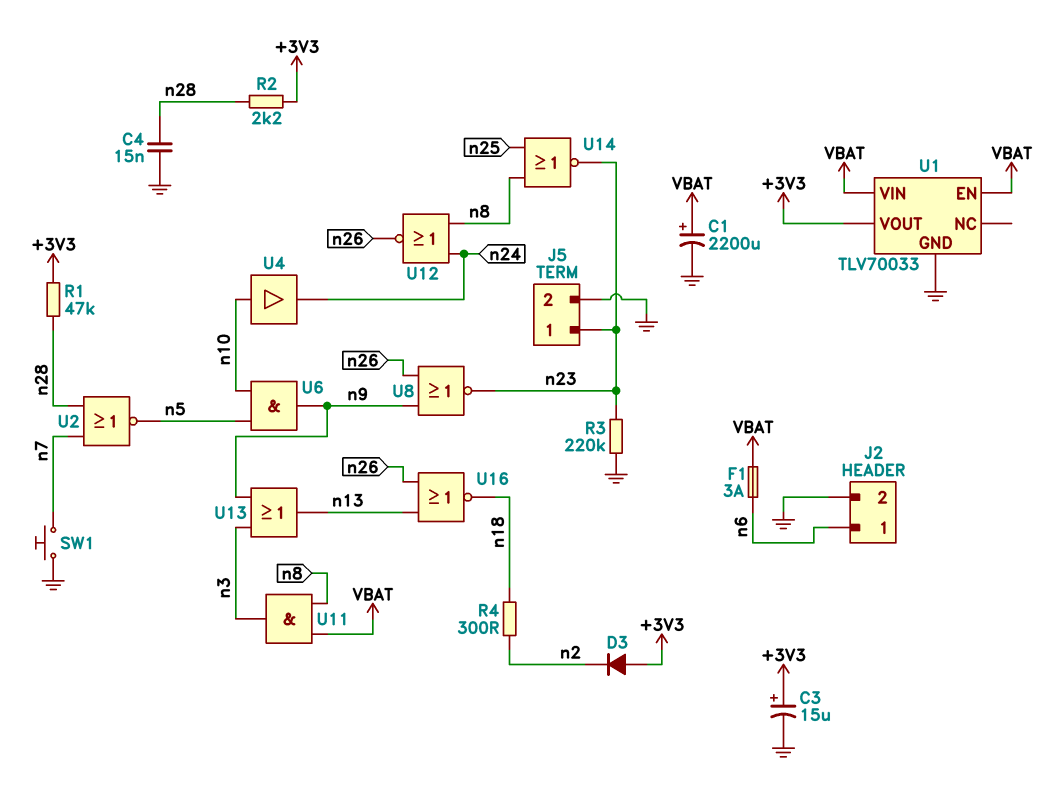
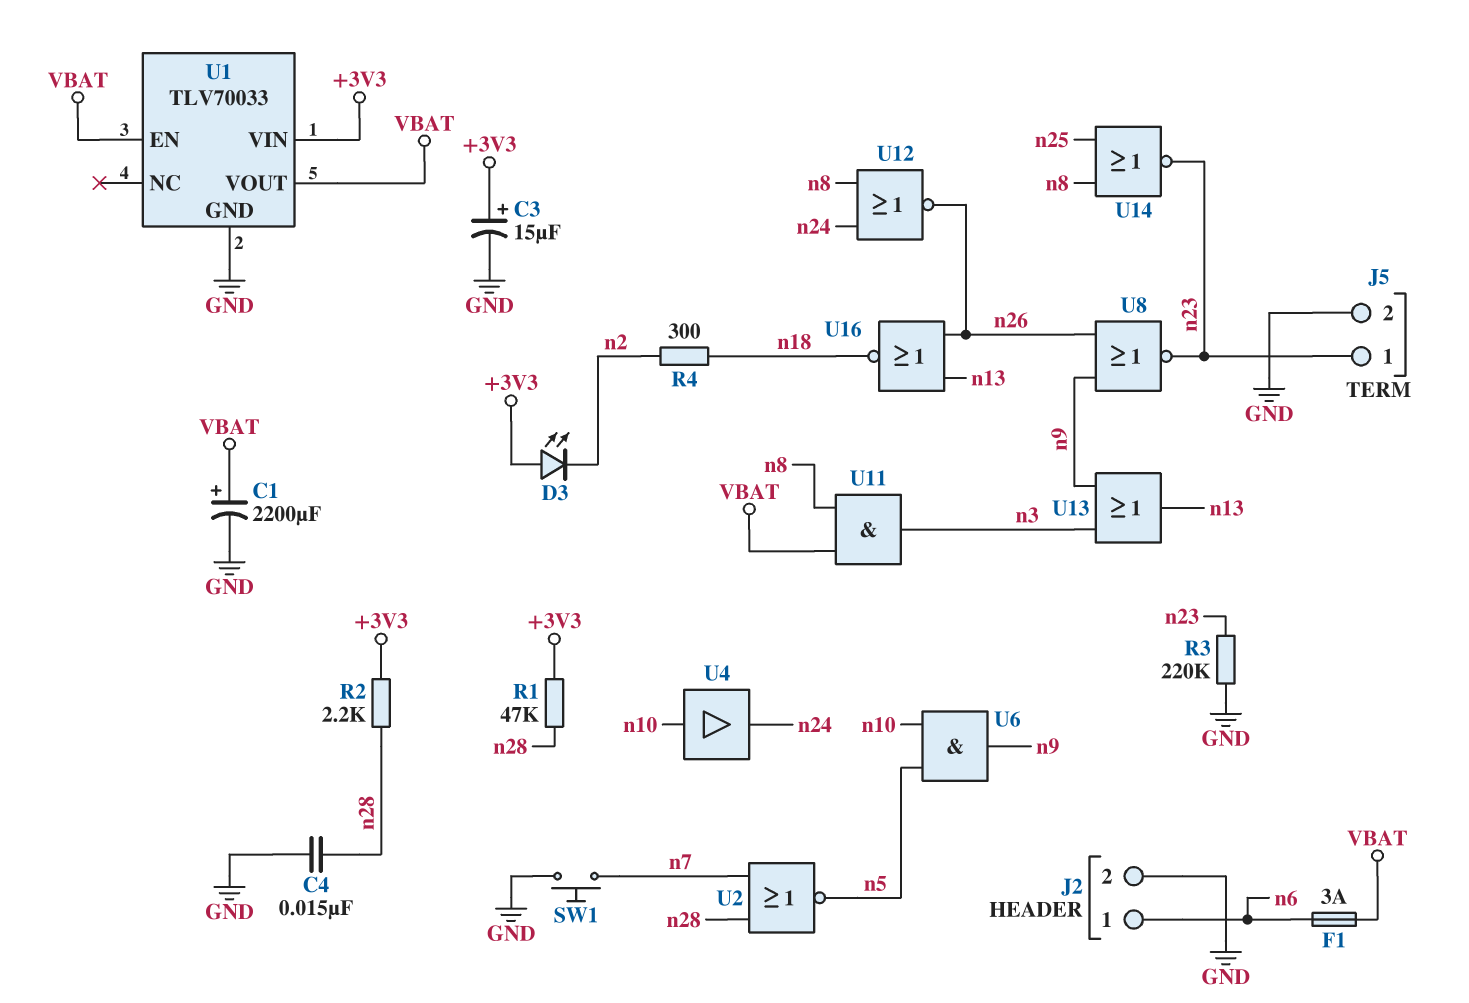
D3: diode (A +3V3, K n2) -> LED (A +3V3, K n2)
U1 pin VIN: VBAT -> +3V3
U1 pin VOUT: +3V3 -> VBAT

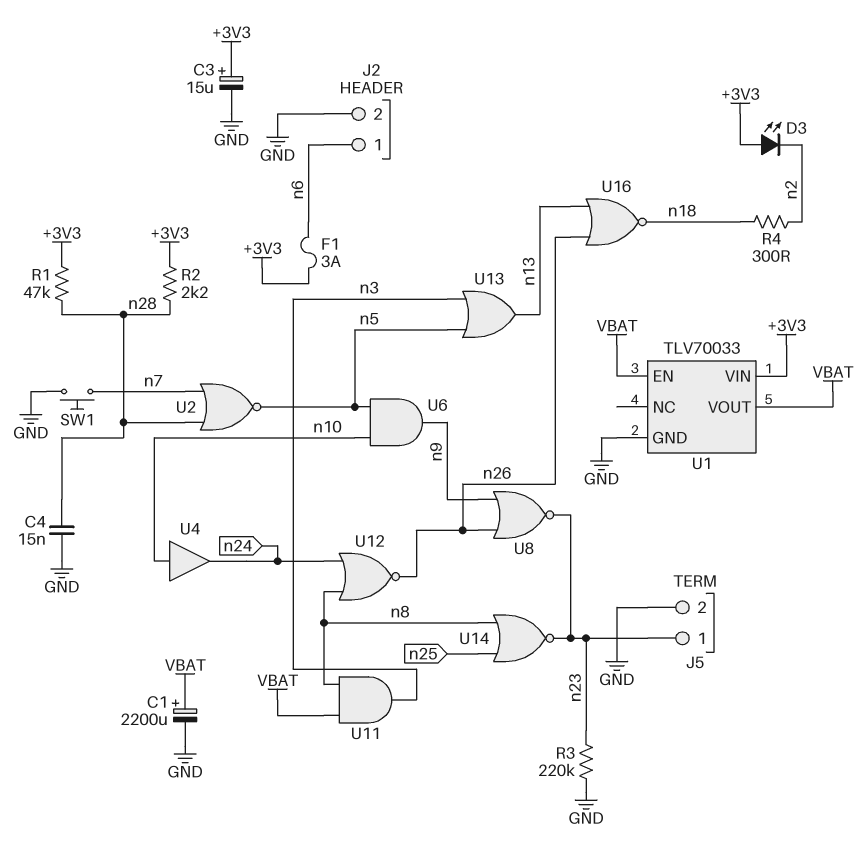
F1: 3A (VBAT, n6) -> 3A (+3V3, n6)
U13: OR (in n3, in n9, out n13) -> OR (in n3, in n5, out n13)

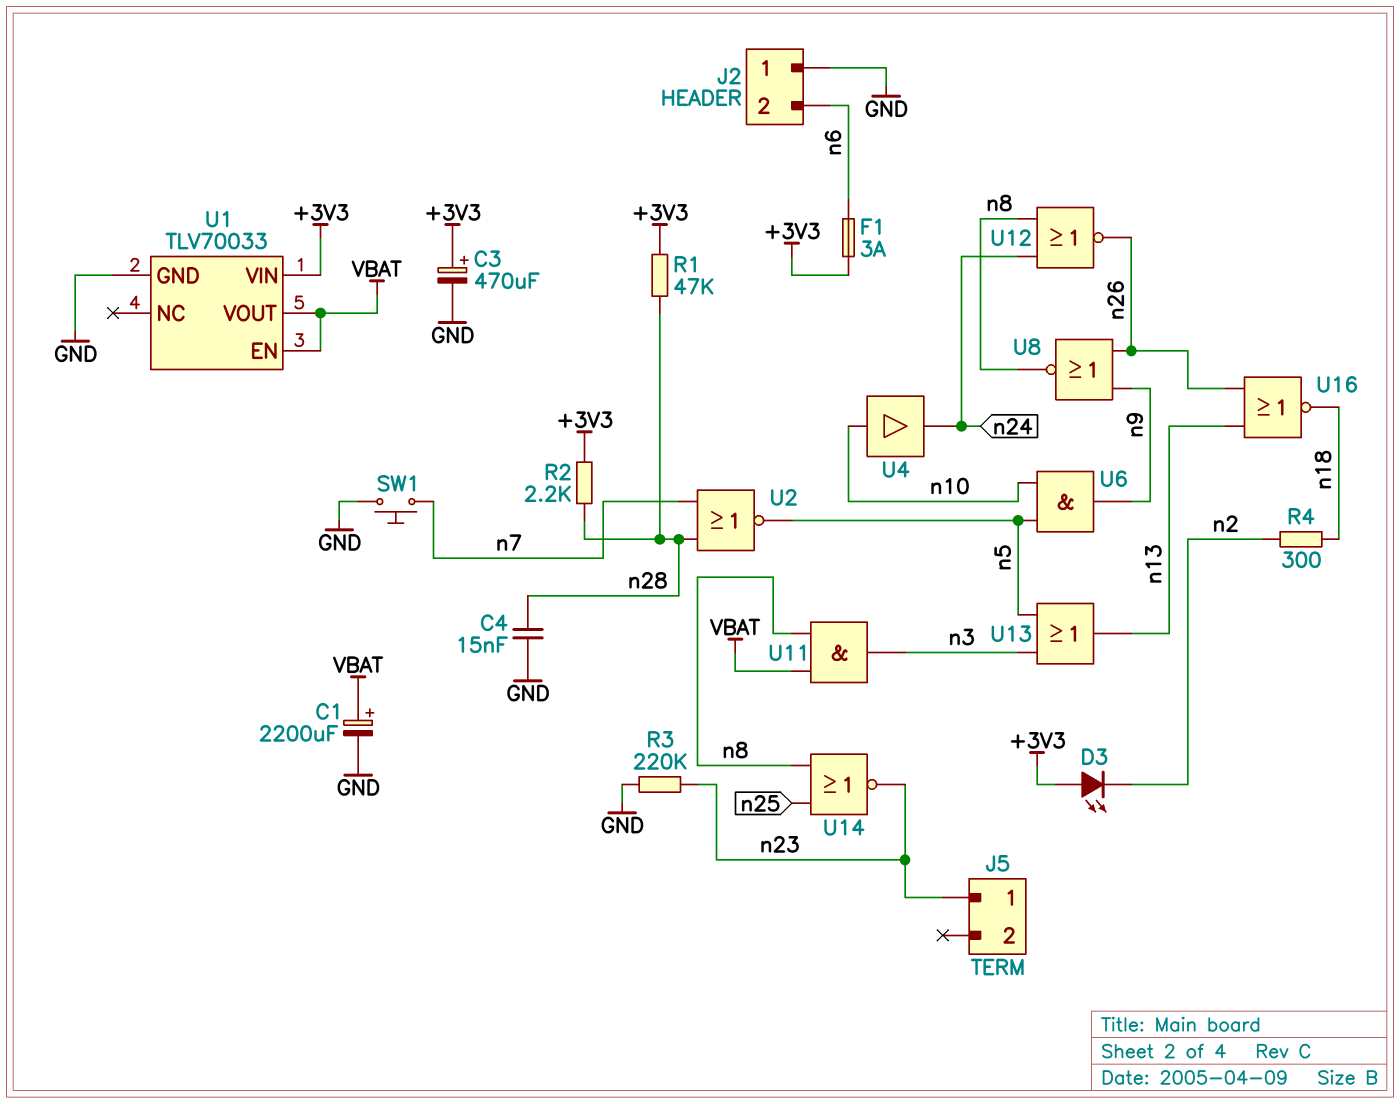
C3: 15uF (plus +3V3, minus GND) -> 470uF (plus +3V3, minus GND)
J2 pin 1: n6 -> GND
J2 pin 2: GND -> n6
J5 pin 2: GND -> none
U8: NOR (in n9, in n26, out n23) -> NOR (in n9, in n26, out n8)

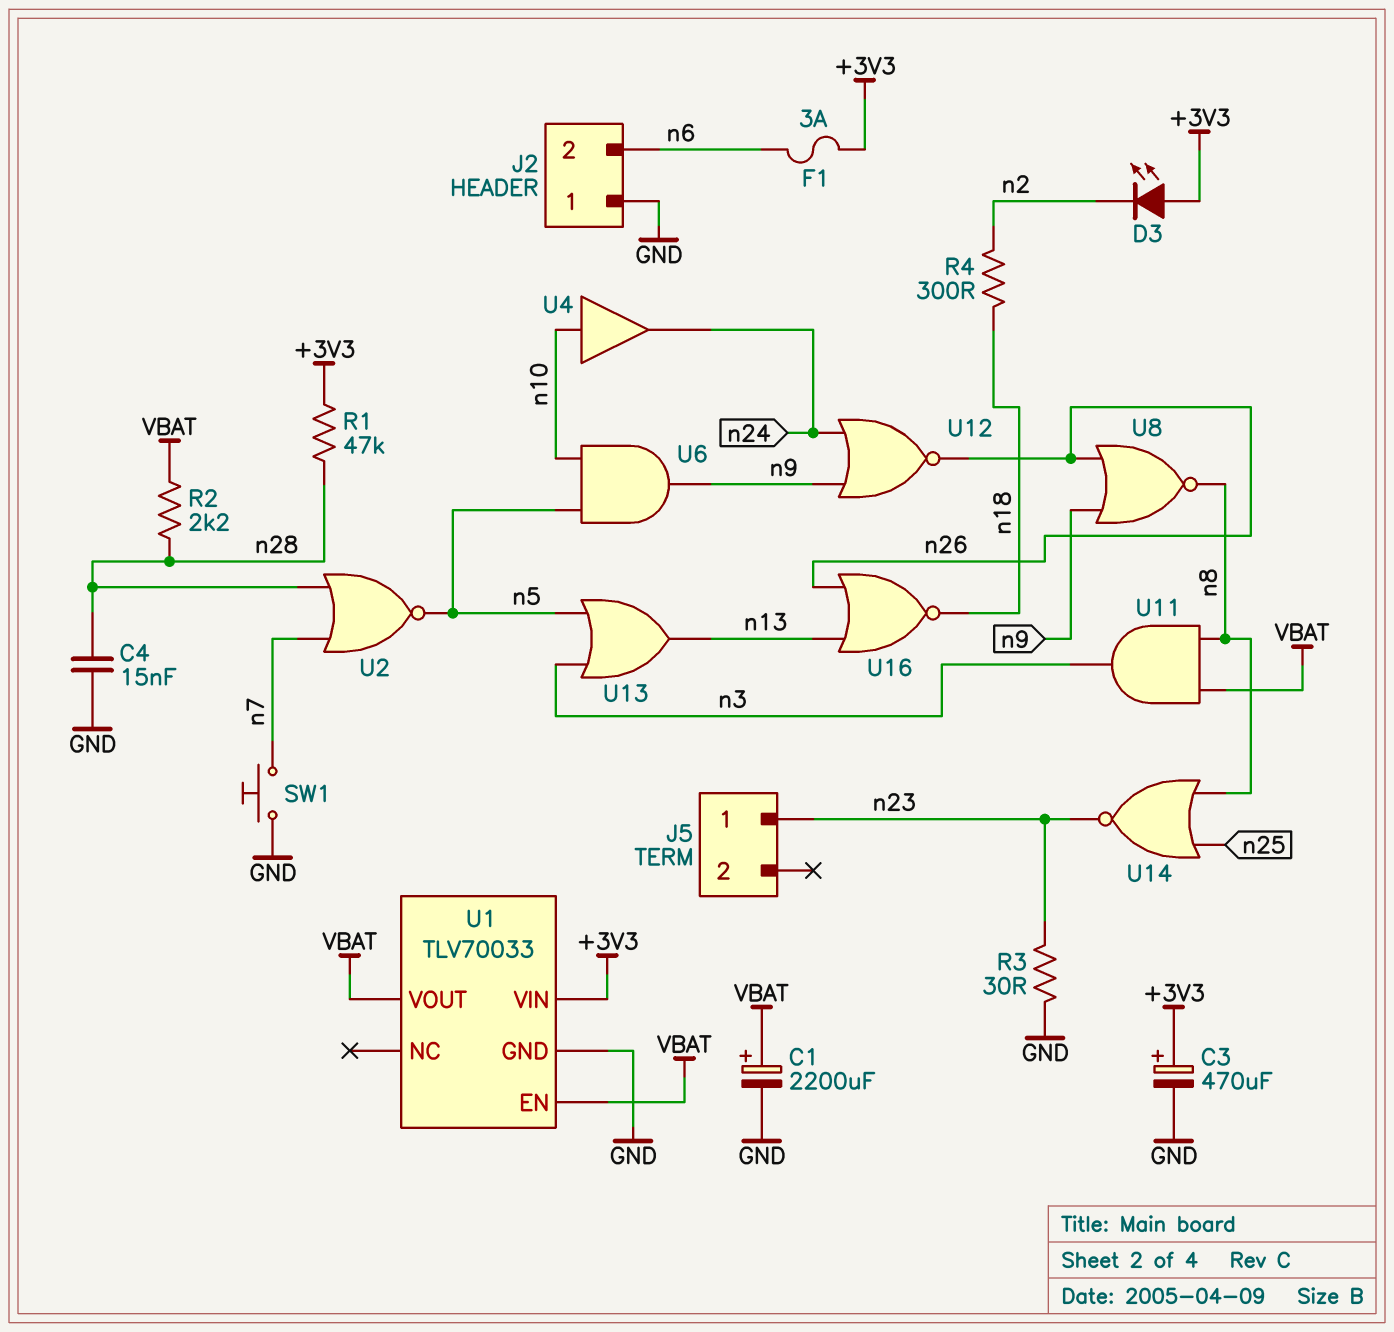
R2: 2.2k (+3V3, n28) -> 2.2k (VBAT, n28)
R3: 220k (GND, n23) -> 30 (GND, n23)
U12: NOR (in n8, in n24, out n26) -> NOR (in n9, in n24, out n26)

